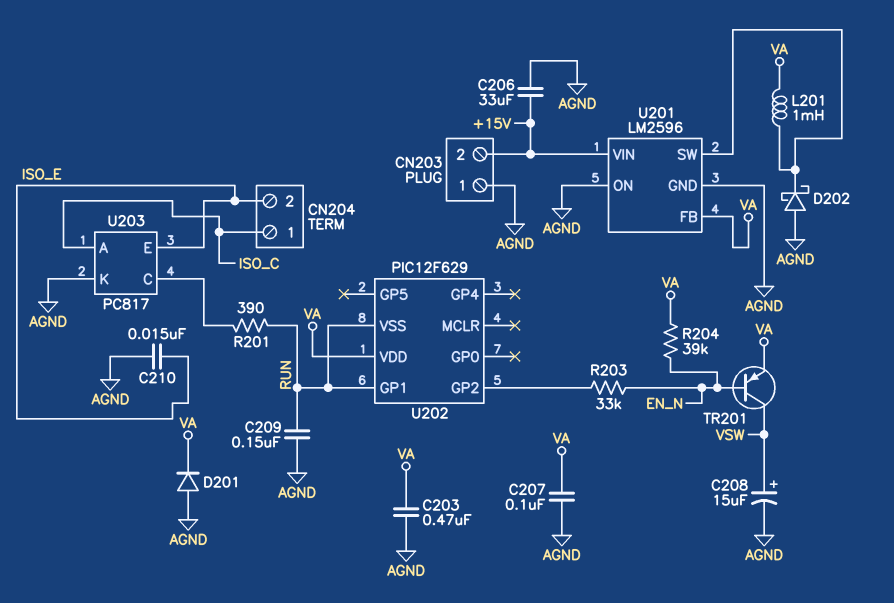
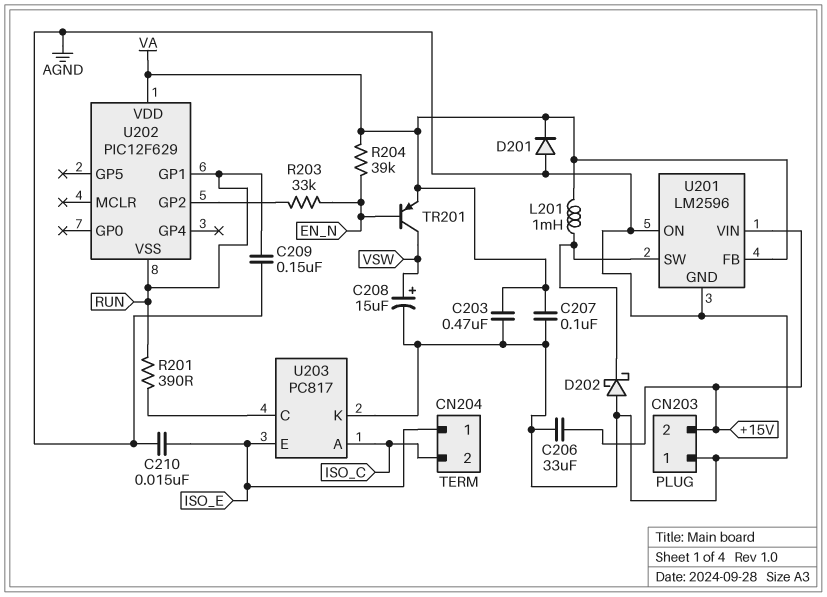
CN204 pin 1: ISO_C -> ISO_E
CN204 pin 2: ISO_E -> ISO_C

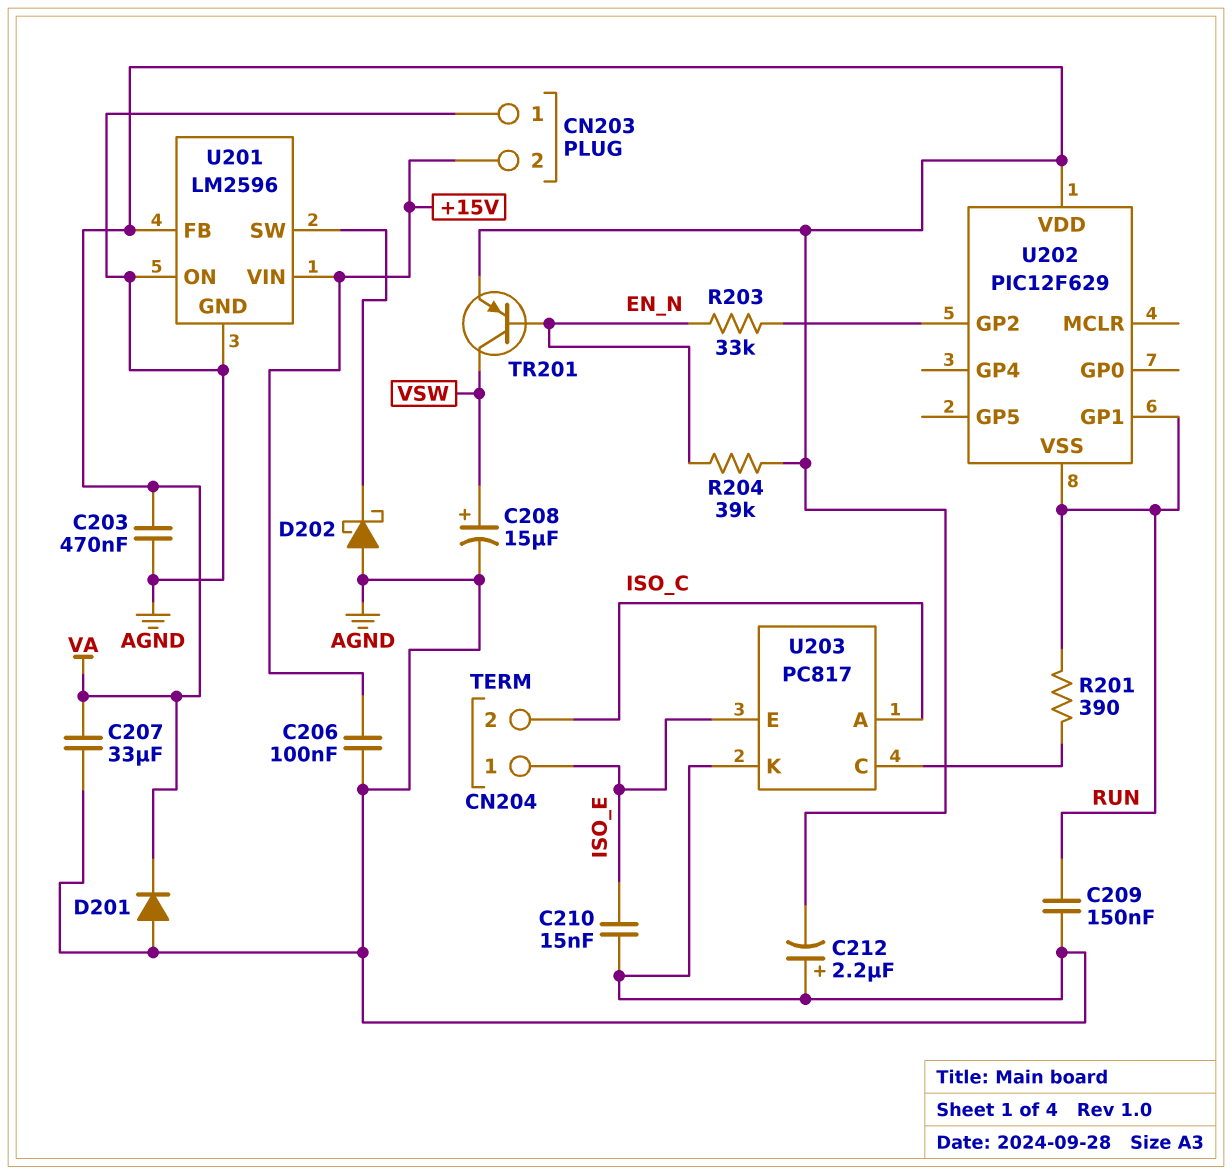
C206: 33uF (+15V, AGND) -> 100nF (+15V, AGND)
C207: 100nF (AGND, VA) -> 33uF (AGND, VA)
C212: none -> 2.2uF (plus AGND, minus VA)
L201: 1mH (U201/SW, VA) -> none

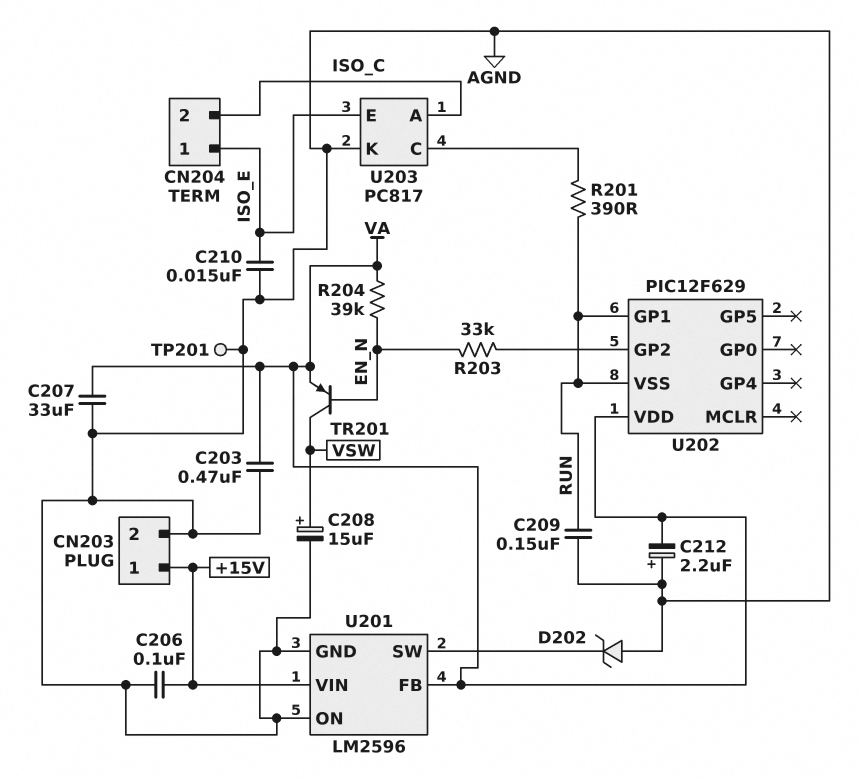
CN203 pin 1: AGND -> +15V
CN203 pin 2: +15V -> AGND
D201: diode (A AGND, K VA) -> none
D202: schottky (A AGND, K U201/SW) -> zener (A AGND, K U201/SW)
TP201: none -> test point (AGND)

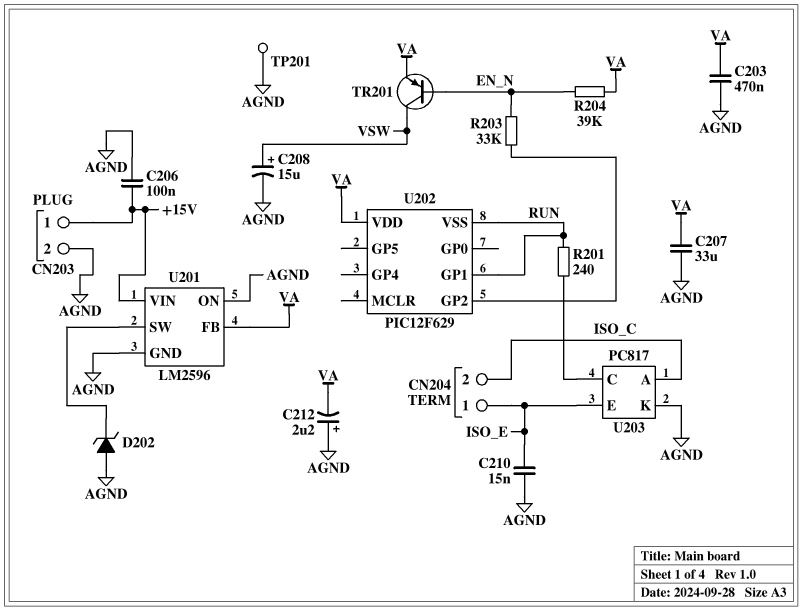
C209: 150nF (AGND, RUN) -> none
R201: 390 (RUN, U203/C) -> 240 (RUN, U203/C)

